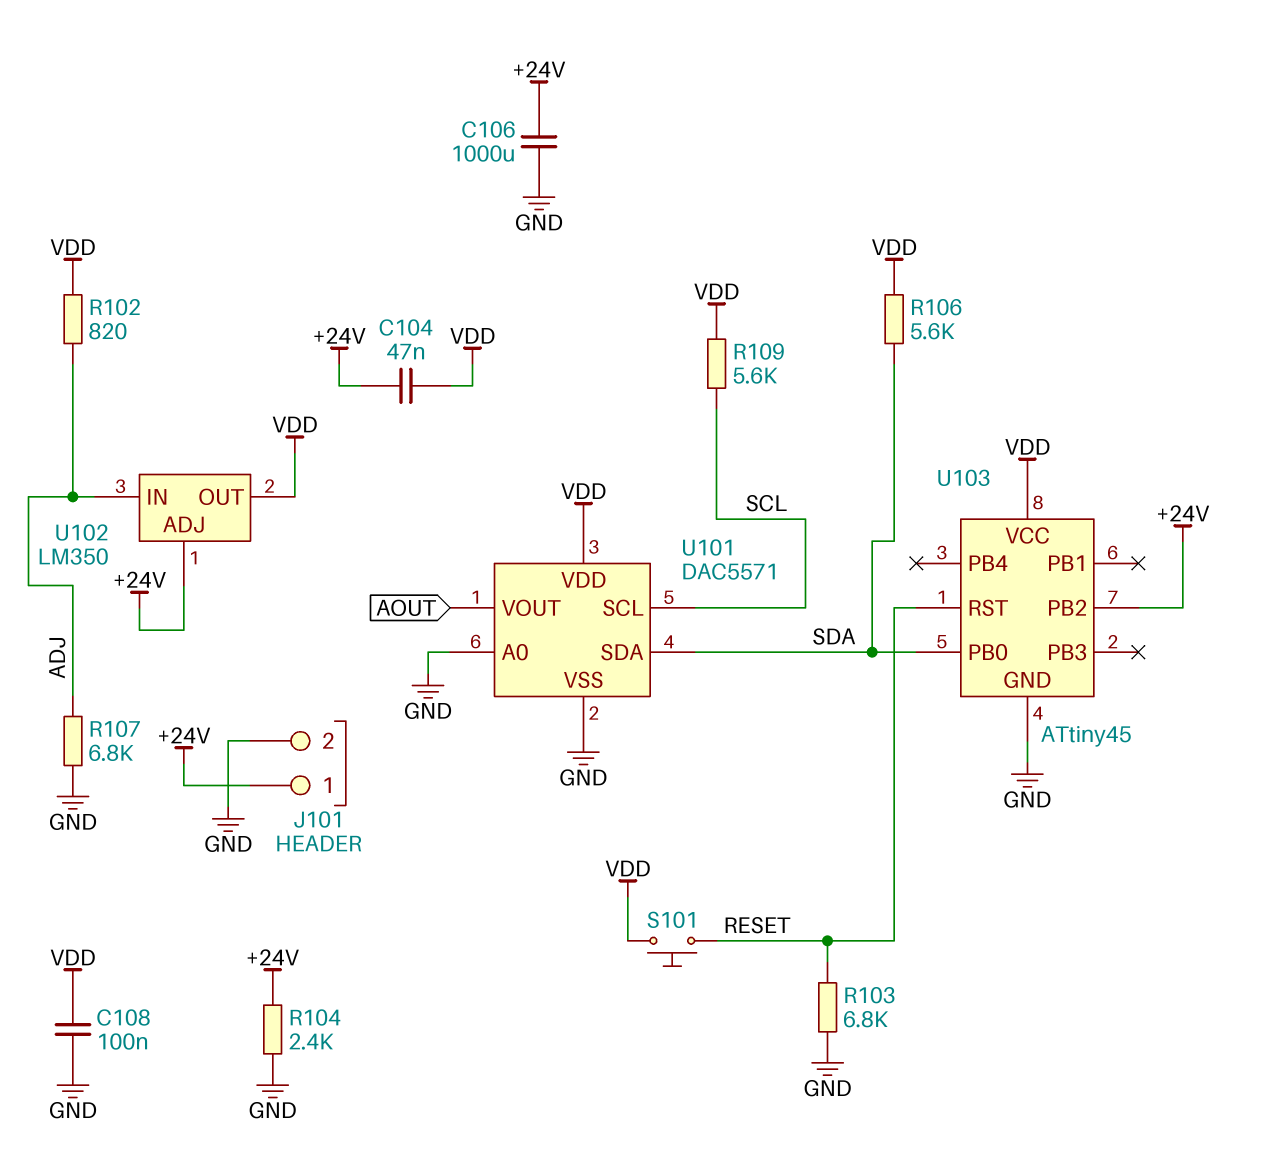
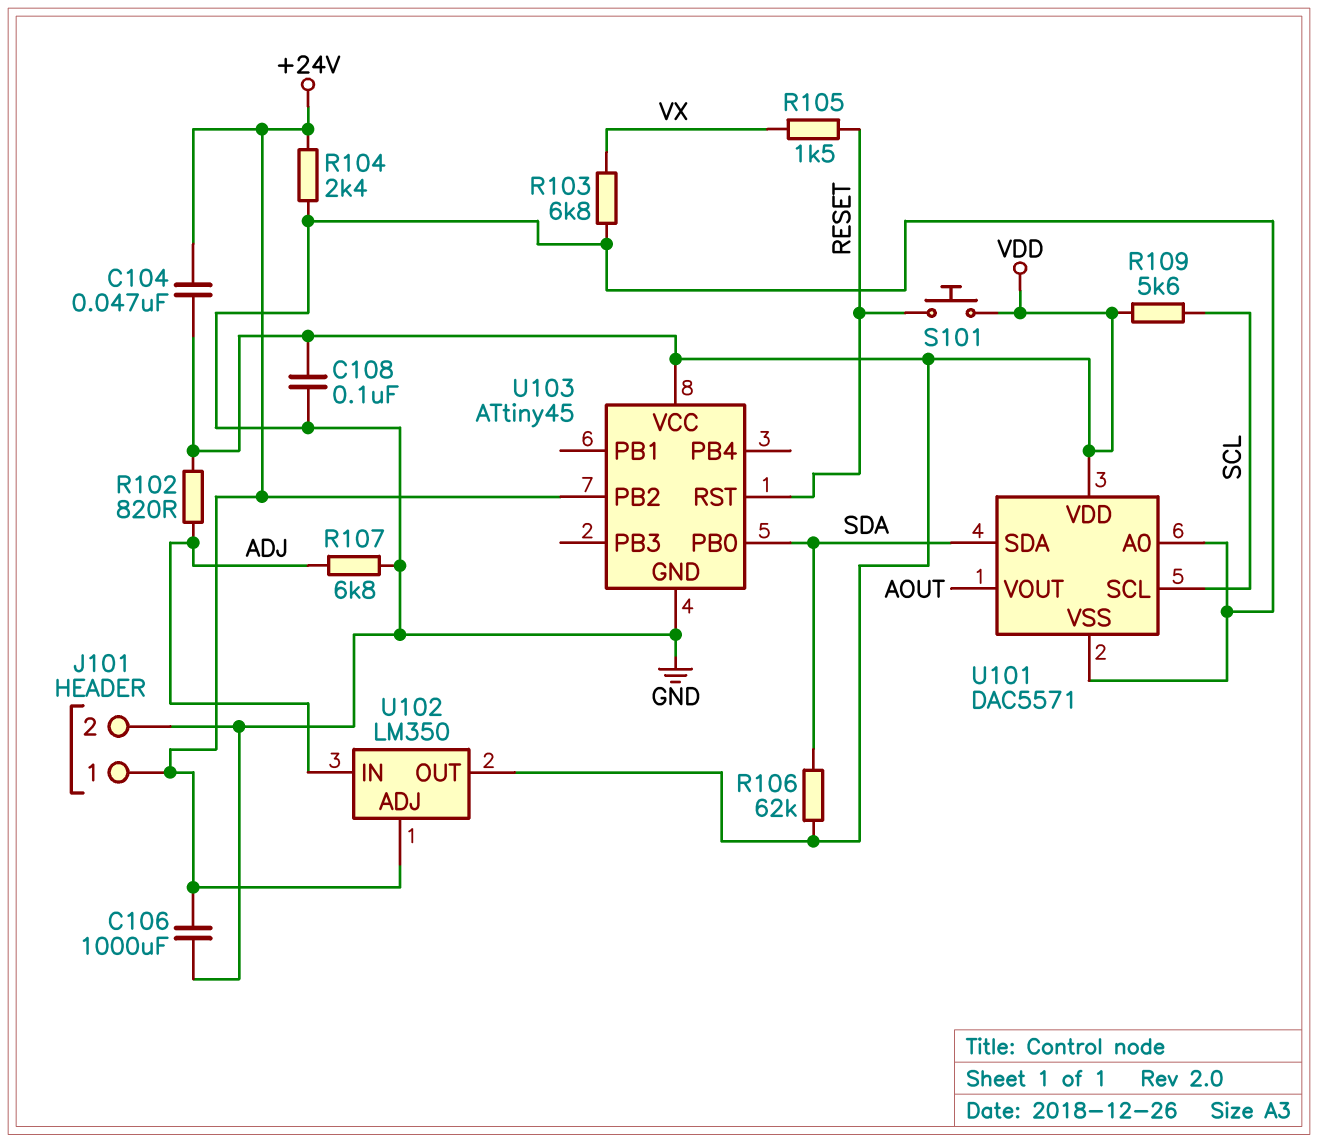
R103: 6.8k (GND, RESET) -> 6.8k (GND, VX)
R105: none -> 1.5k (RESET, VX)
R106: 5.6k (SDA, VDD) -> 62k (SDA, VDD)

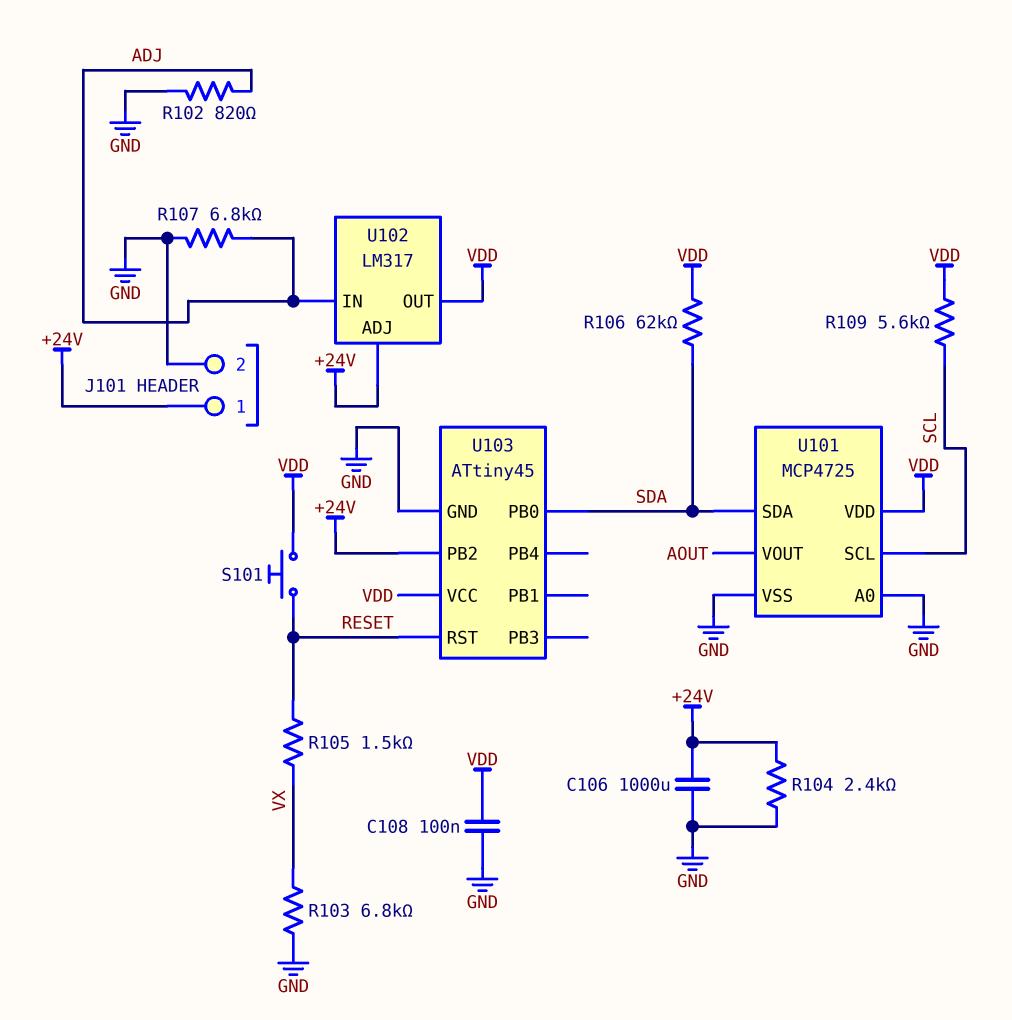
C104: 47nF (+24V, VDD) -> none
R102: 820 (ADJ, VDD) -> 820 (ADJ, GND)
U101: DAC5571 -> MCP4725
U102: LM350 -> LM317

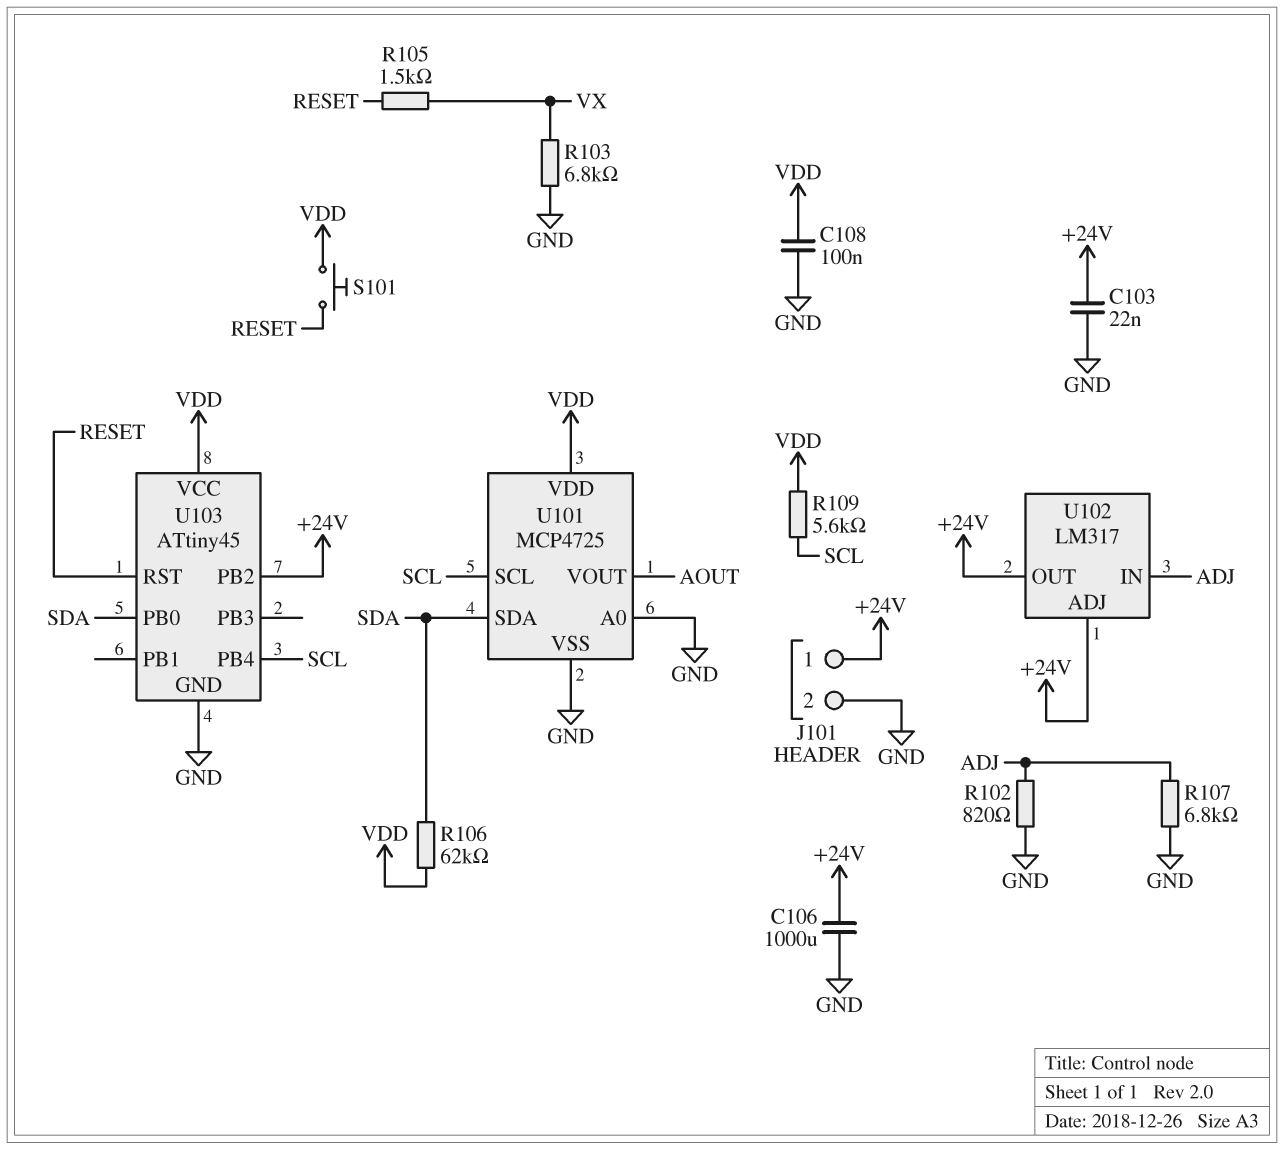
C103: none -> 22nF (+24V, GND)
R104: 2.4k (+24V, GND) -> none
U102 pin OUT: VDD -> +24V
U103 pin PB4: none -> SCL

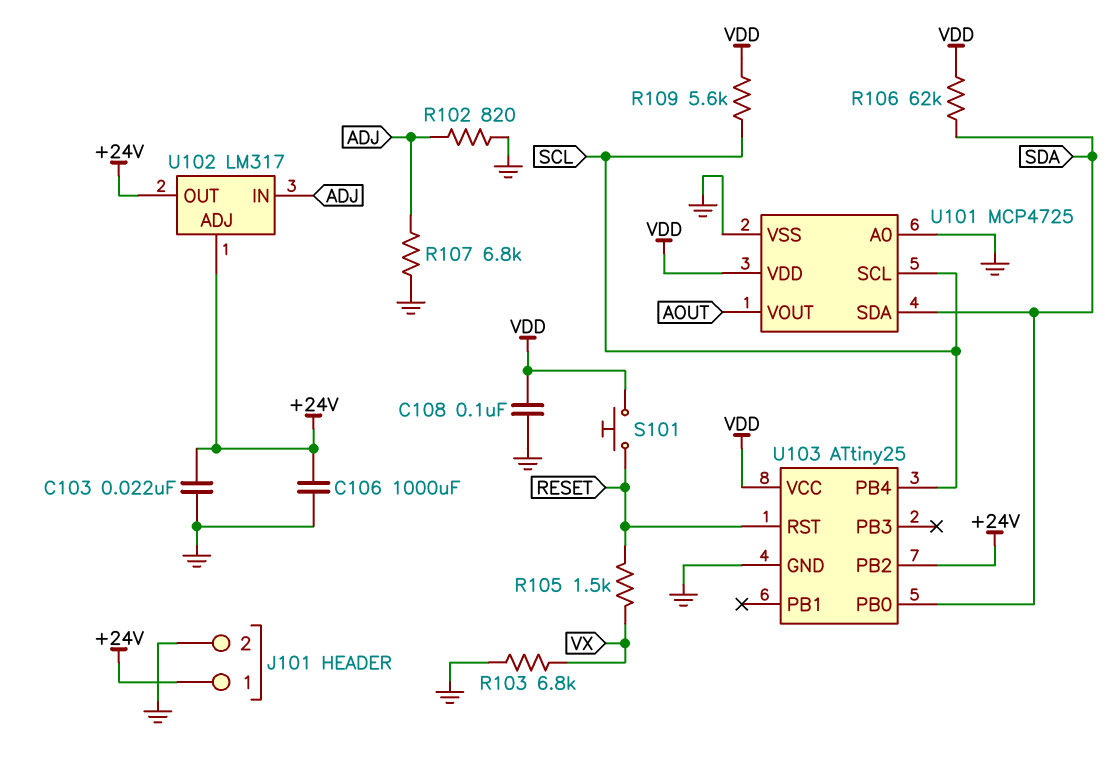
U103: ATtiny45 -> ATtiny25

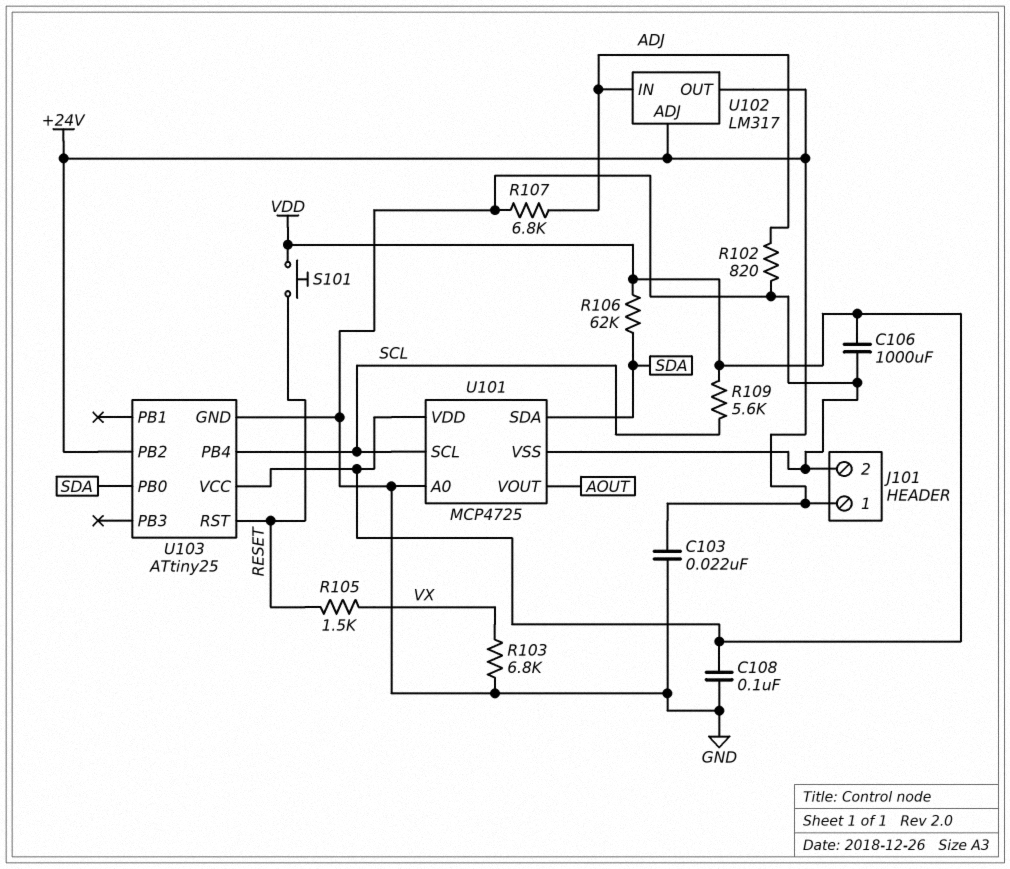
C106: 1000uF (+24V, GND) -> 1000uF (GND, VDD)

